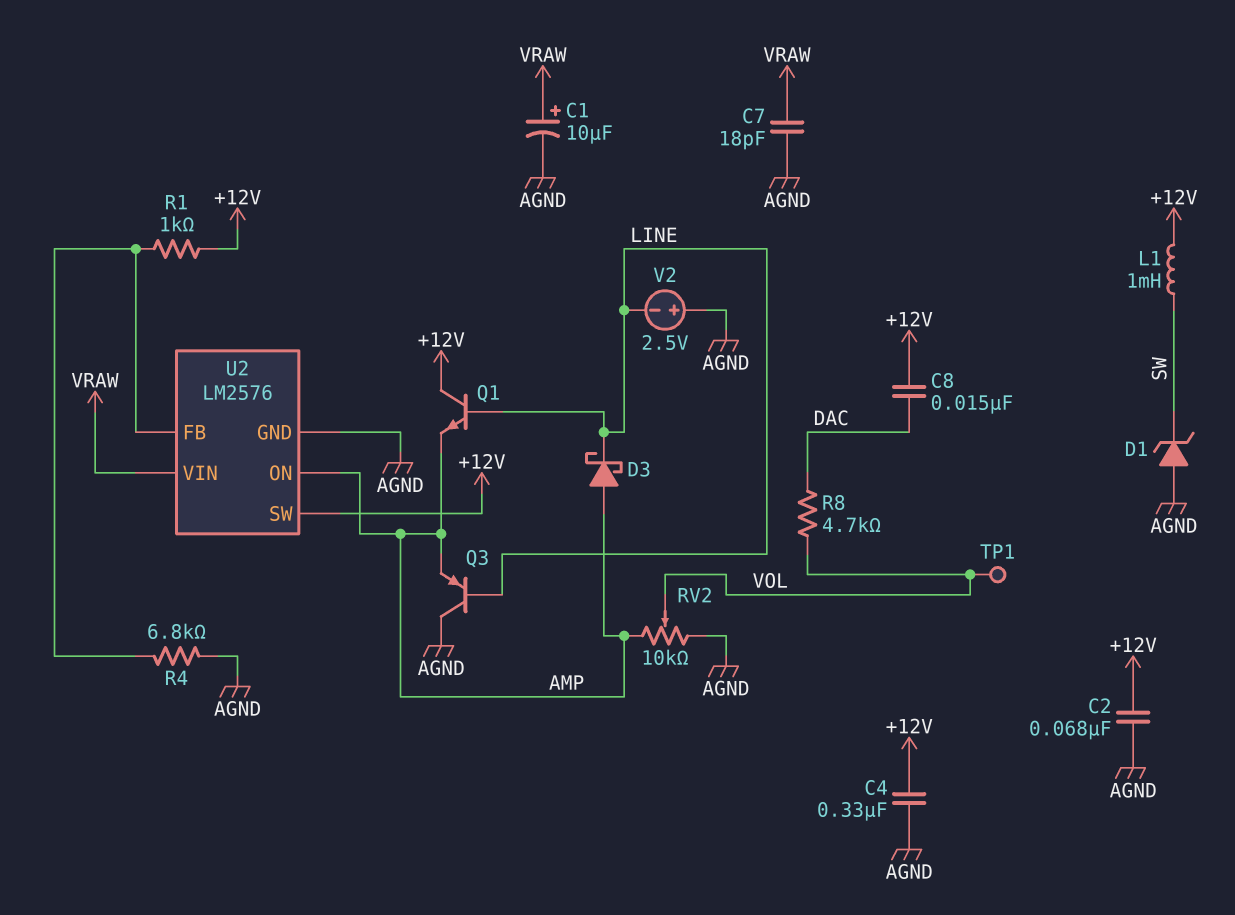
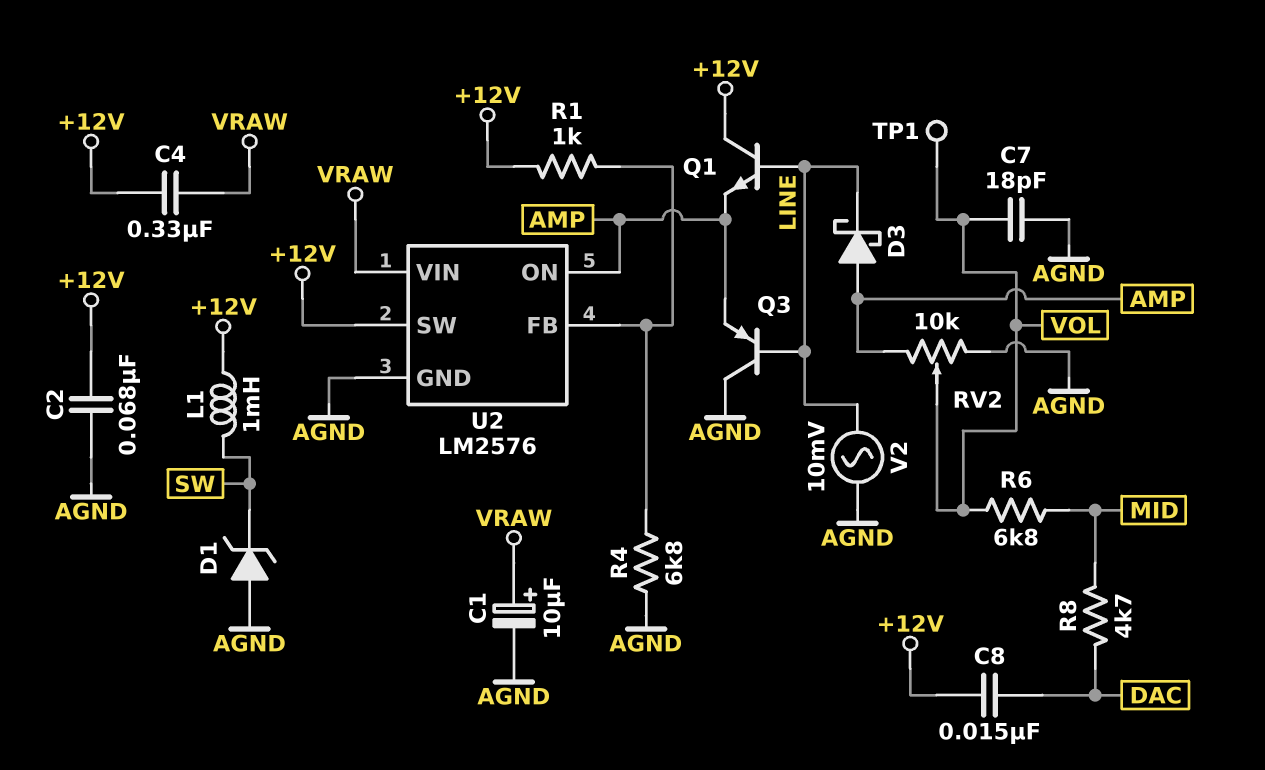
C4: 330nF (+12V, AGND) -> 330nF (+12V, VRAW)
C7: 18pF (AGND, VRAW) -> 18pF (AGND, VOL)
R6: none -> 6.8k (MID, VOL)
R8: 4.7k (DAC, VOL) -> 4.7k (DAC, MID)
V2: 2.5V (plus AGND, minus LINE) -> AC 10mV (AGND, LINE)

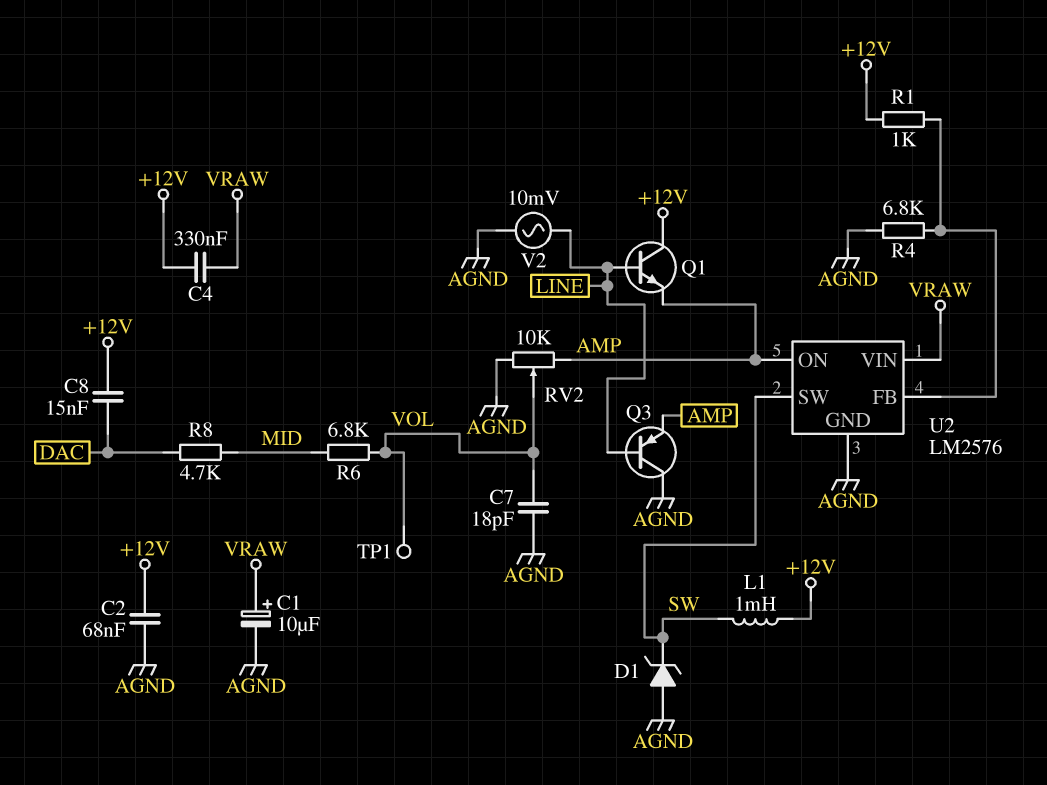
D3: schottky (A AMP, K LINE) -> none
U2 pin SW: +12V -> SW

